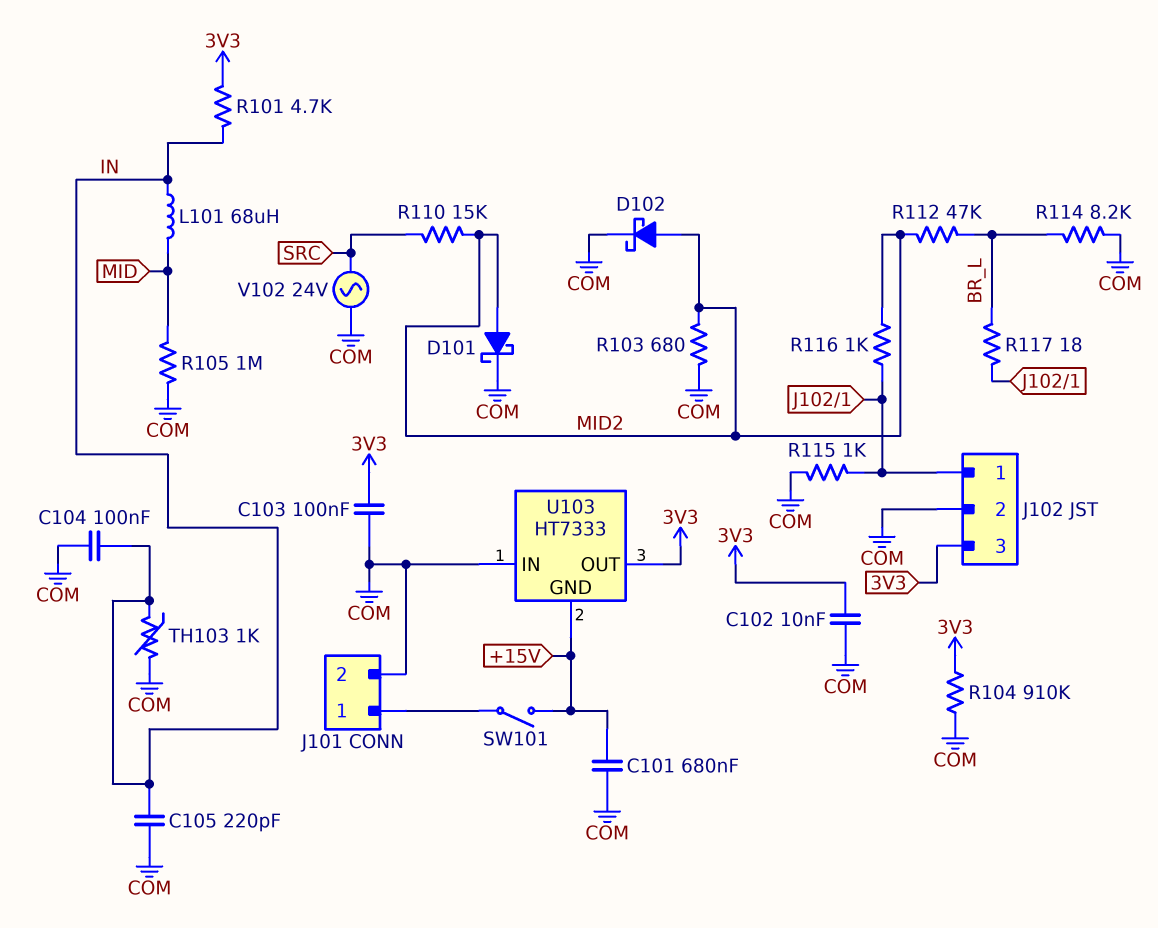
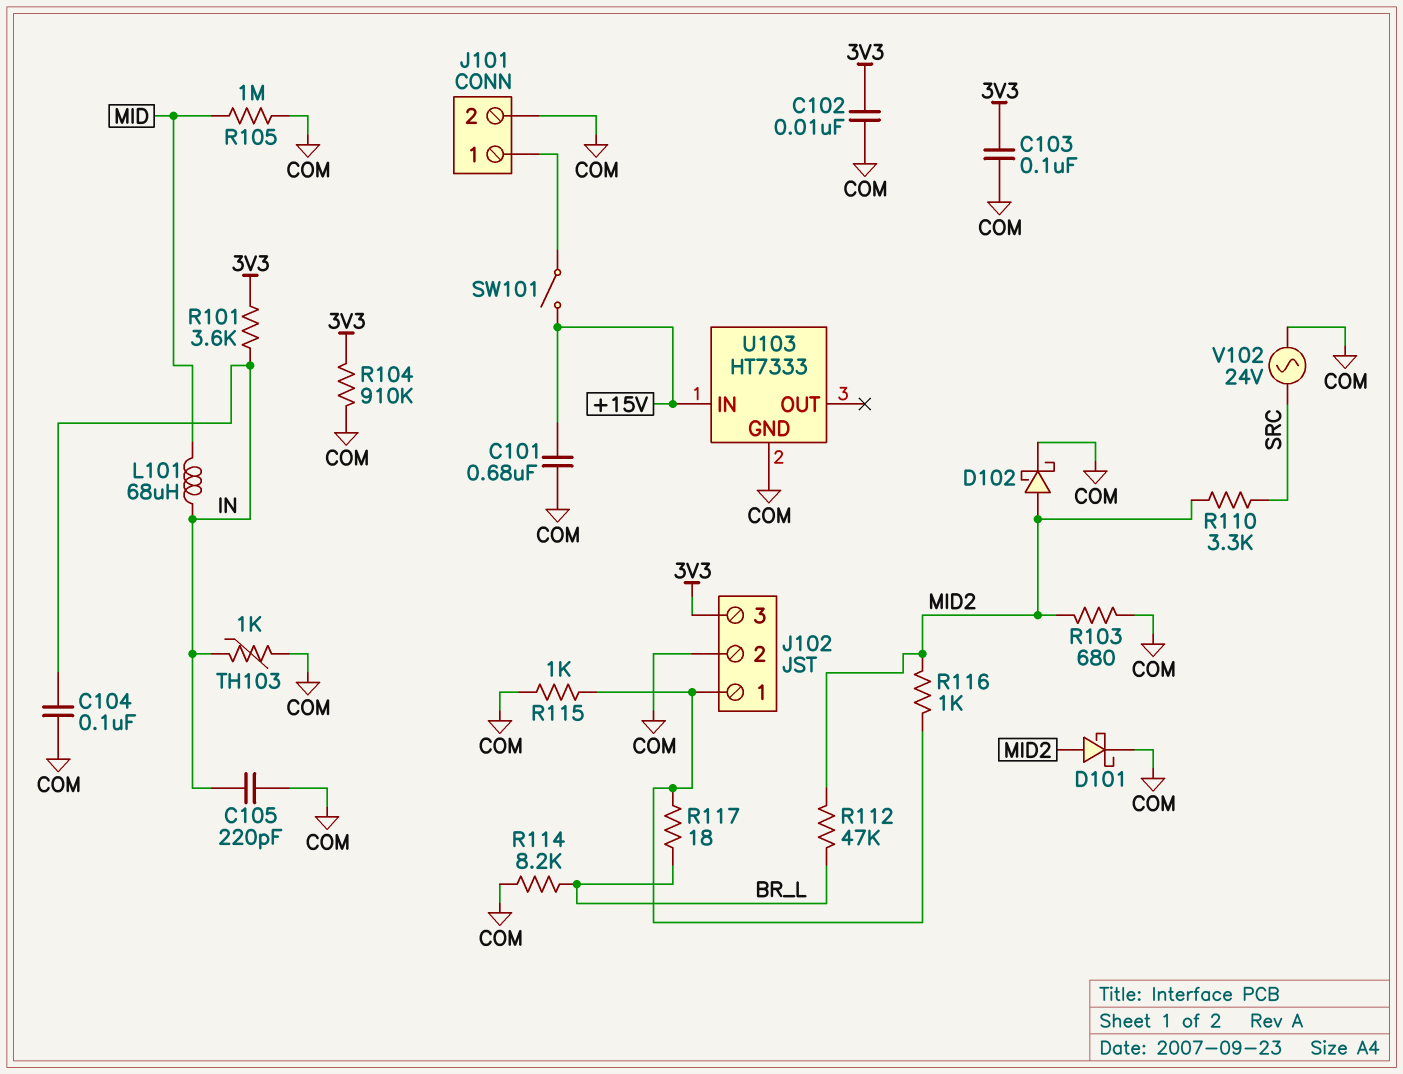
R101: 4.7k (3V3, IN) -> 3.6k (3V3, IN)
R110: 15k (MID2, SRC) -> 3.3k (MID2, SRC)
U103 pin GND: +15V -> COM
U103 pin IN: COM -> +15V
U103 pin OUT: 3V3 -> none

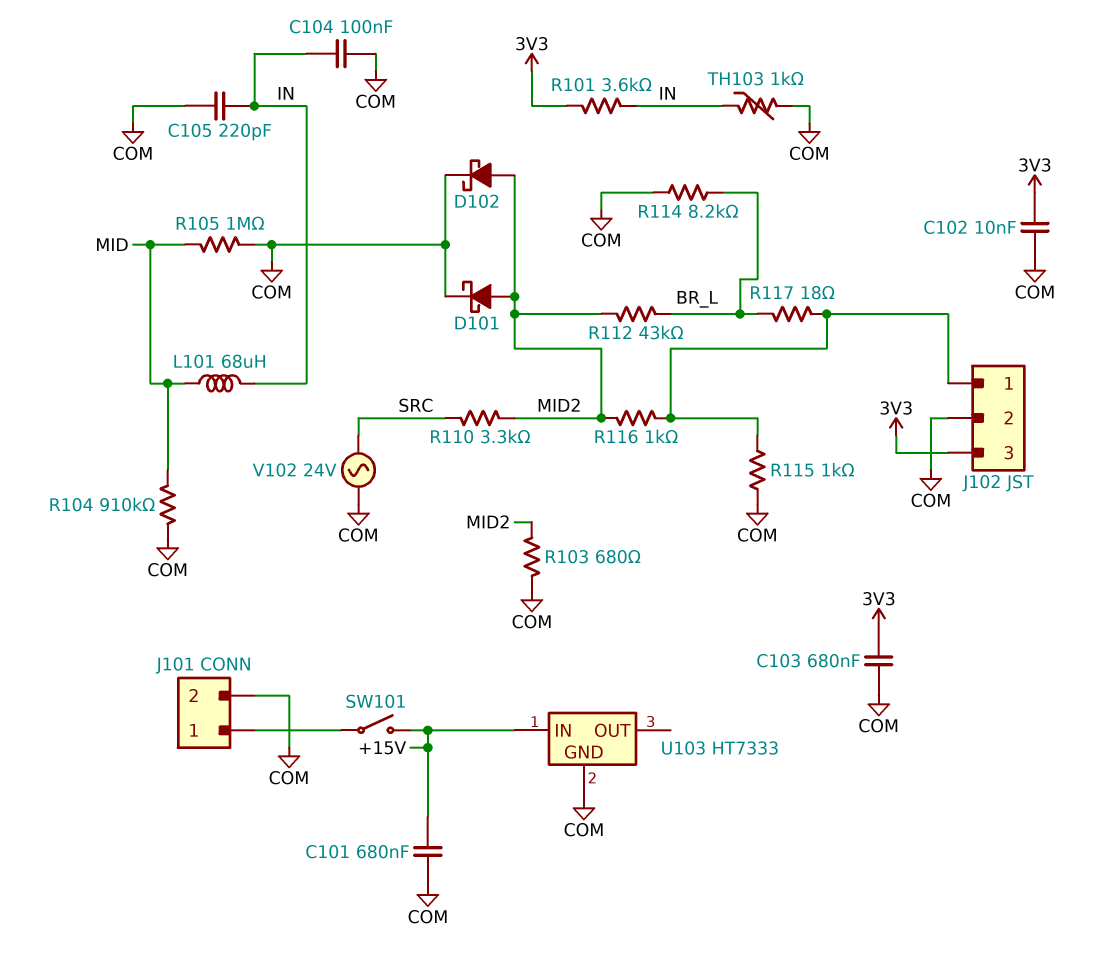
C103: 100nF (3V3, COM) -> 680nF (3V3, COM)
R104: 910k (3V3, COM) -> 910k (COM, MID)
R112: 47k (BR_L, MID2) -> 43k (BR_L, MID2)

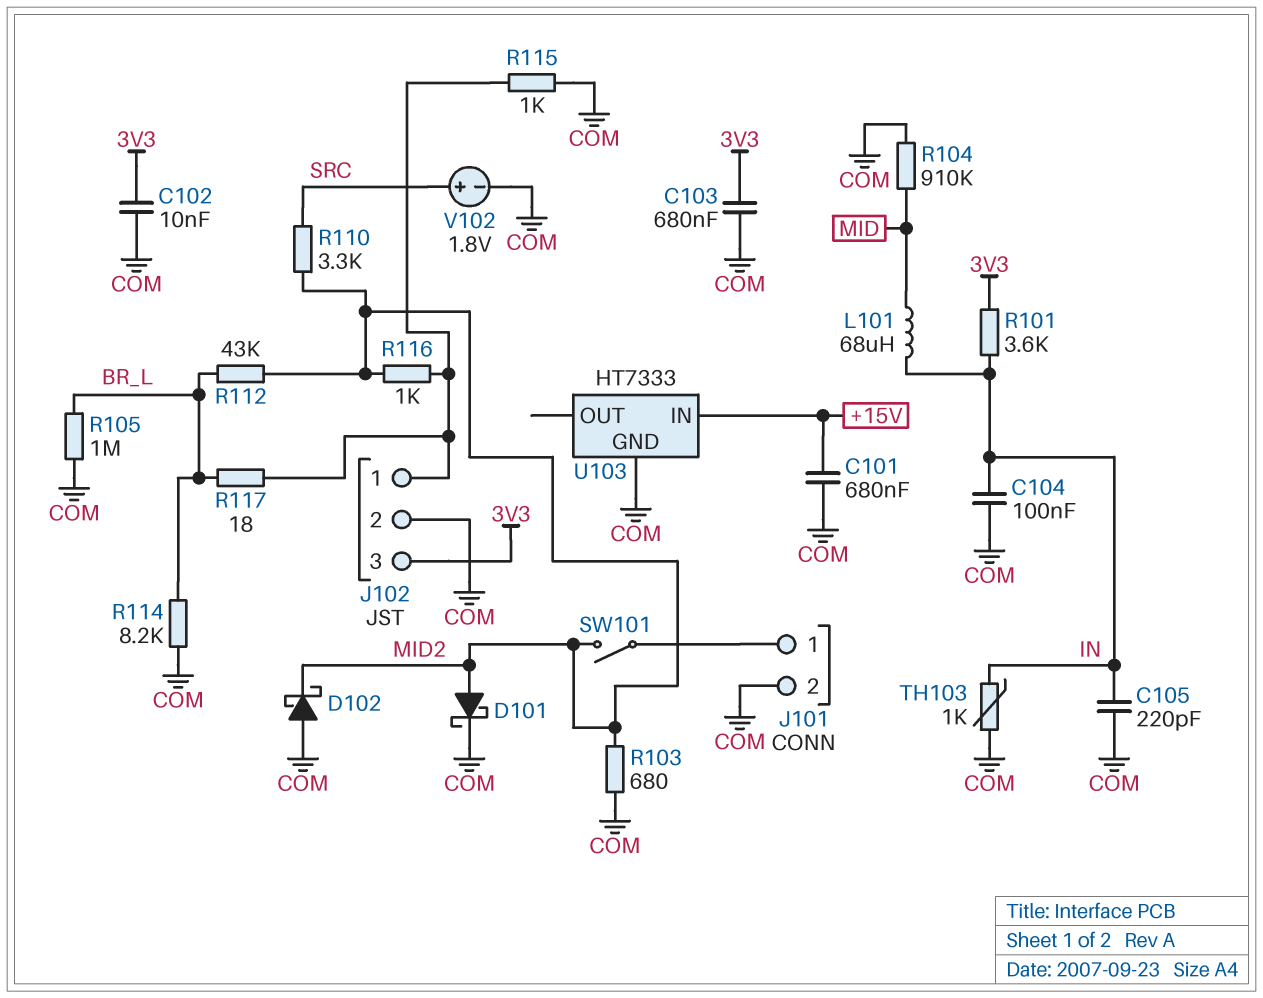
D102: schottky (A MID2, K COM) -> schottky (A COM, K MID2)
R105: 1M (COM, MID) -> 1M (BR_L, COM)
SW101: switch (+15V, J101/1) -> switch (J101/1, MID2)
V102: AC 24V (COM, SRC) -> 1.8V (plus SRC, minus COM)

